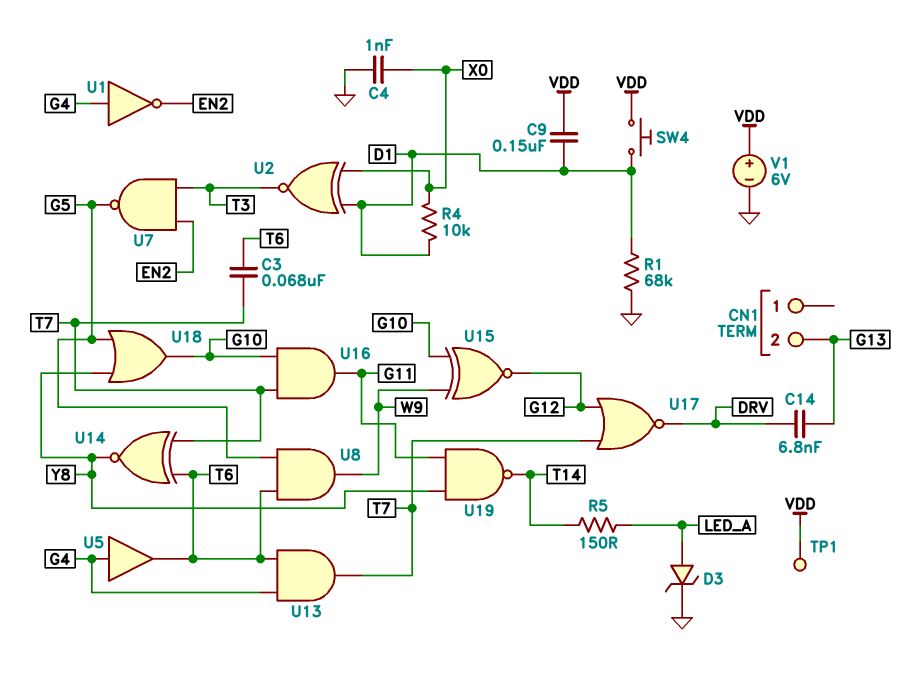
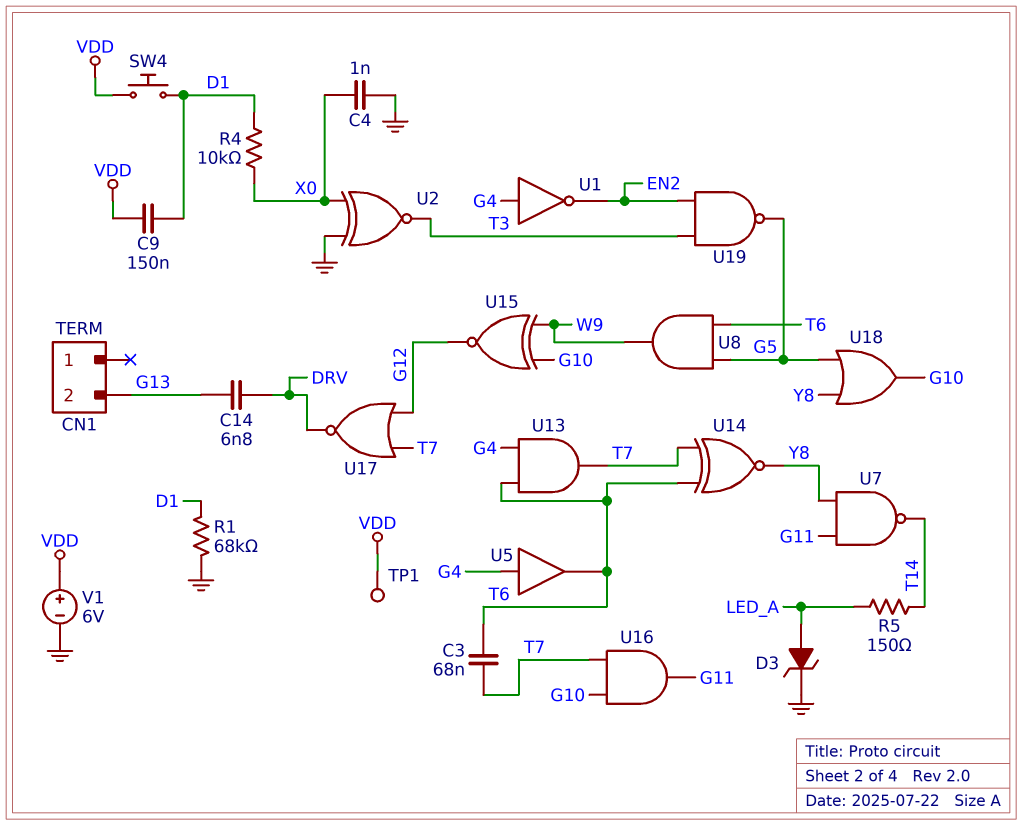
U2: XNOR (in D1, in X0, out T3) -> XNOR (in GND, in X0, out T3)
U7: NAND (in EN2, in T3, out G5) -> NAND (in G11, in Y8, out T14)
U19: NAND (in G11, in Y8, out T14) -> NAND (in EN2, in T3, out G5)

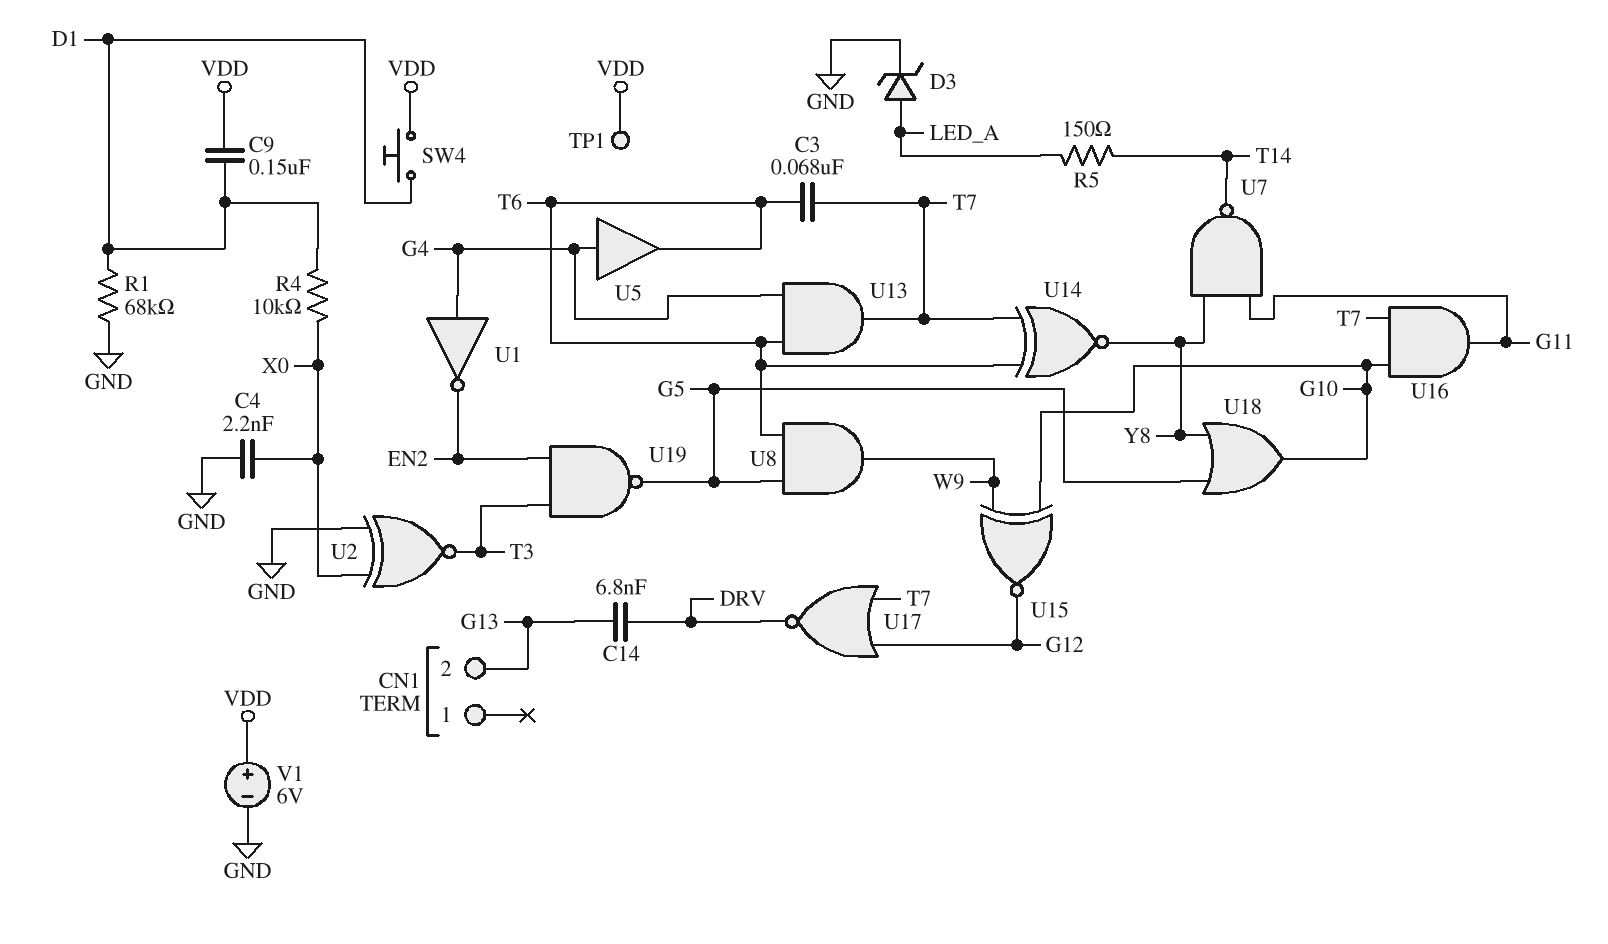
C4: 1nF (GND, X0) -> 2.2nF (GND, X0)

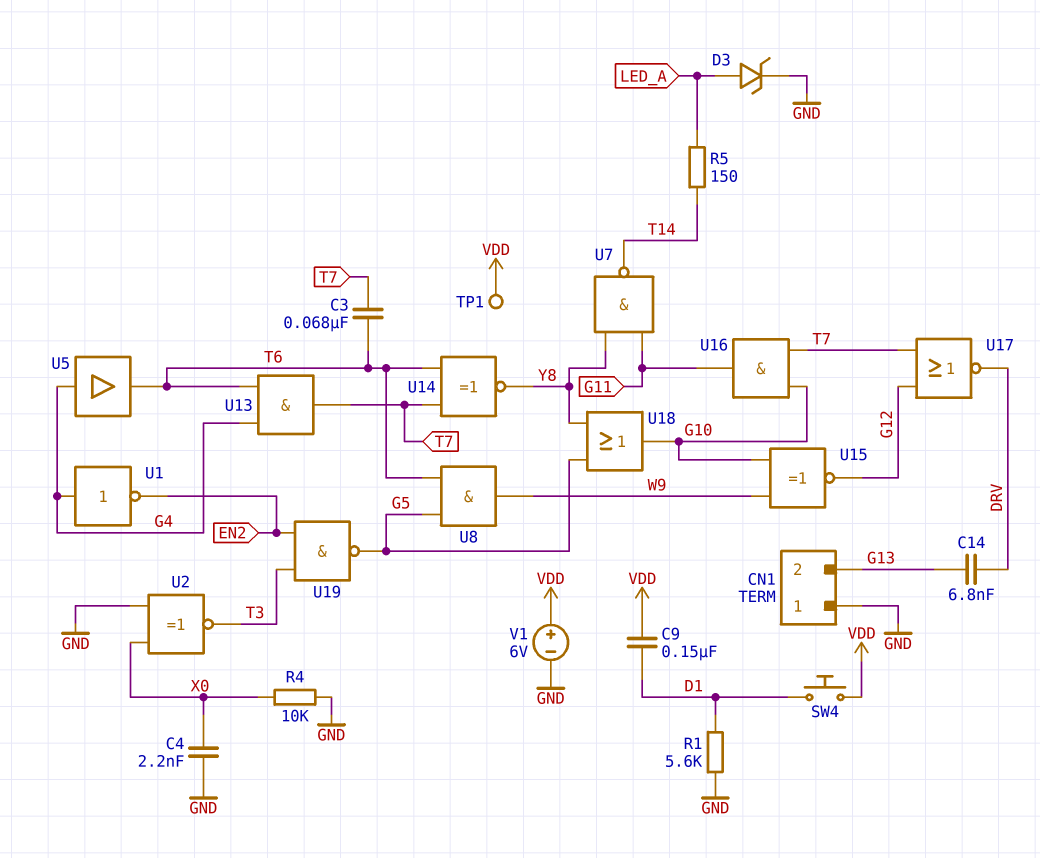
CN1 pin 1: none -> GND
R1: 68k (D1, GND) -> 5.6k (D1, GND)
R4: 10k (D1, X0) -> 10k (GND, X0)

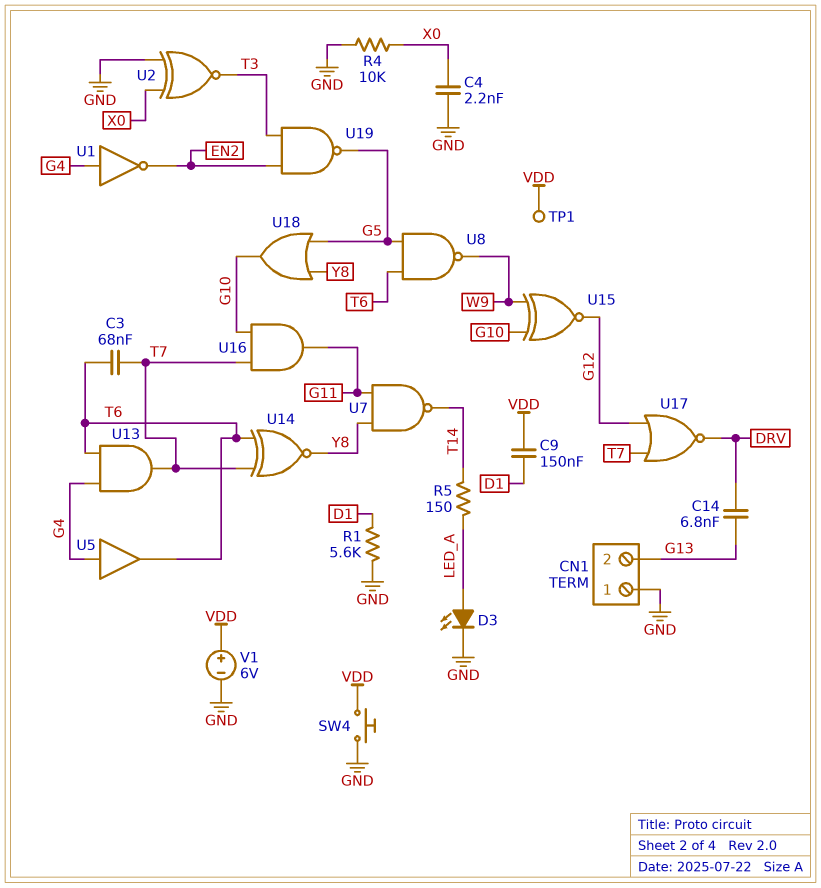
D3: zener (A LED_A, K GND) -> LED (A LED_A, K GND)
SW4: button (D1, VDD) -> button (GND, VDD)
U8: AND (in G5, in T6, out W9) -> NAND (in G5, in T6, out W9)

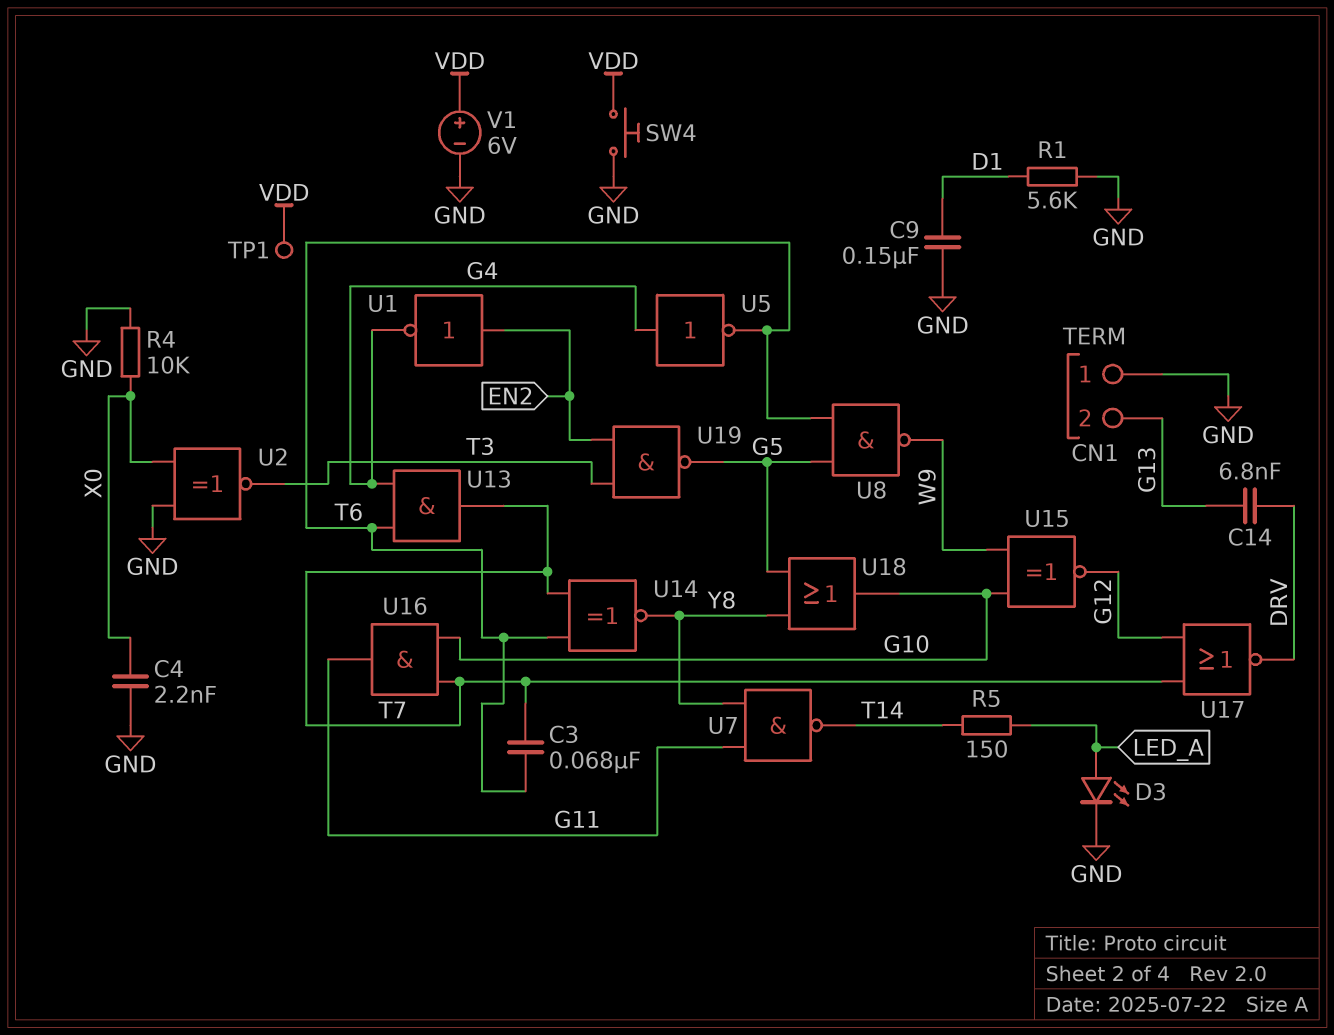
C9: 150nF (D1, VDD) -> 150nF (D1, GND)
U1: NOT (in G4, out EN2) -> NOT (in EN2, out G4)
U5: buffer (in G4, out T6) -> NOT (in G4, out T6)

